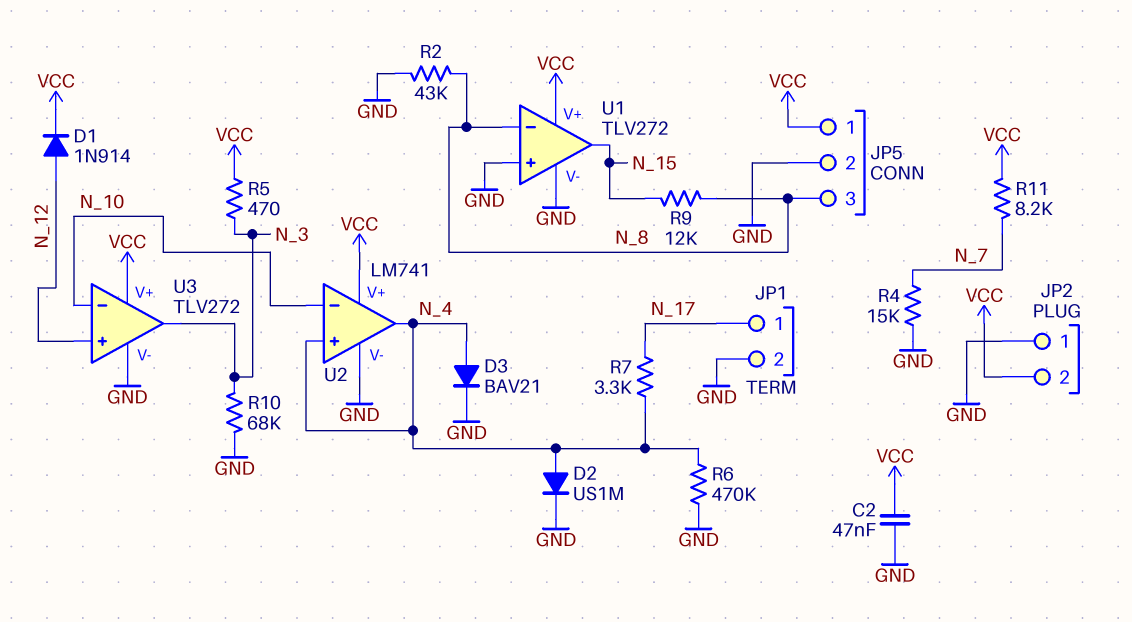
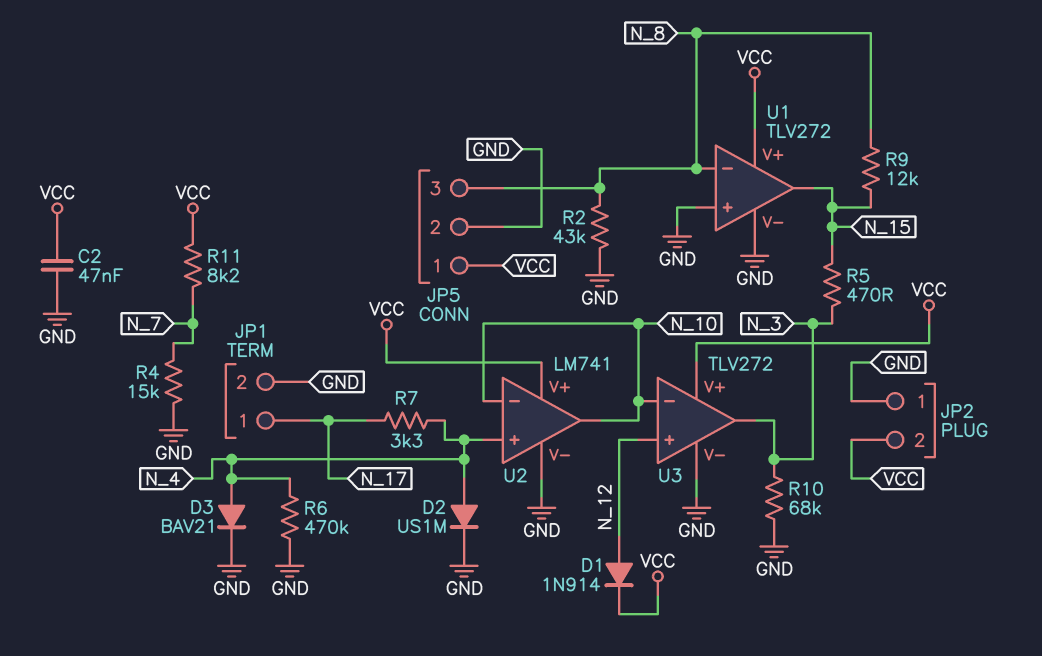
R5: 470 (N_3, VCC) -> 470 (N_3, N_15)
U2 pin out: N_4 -> N_10

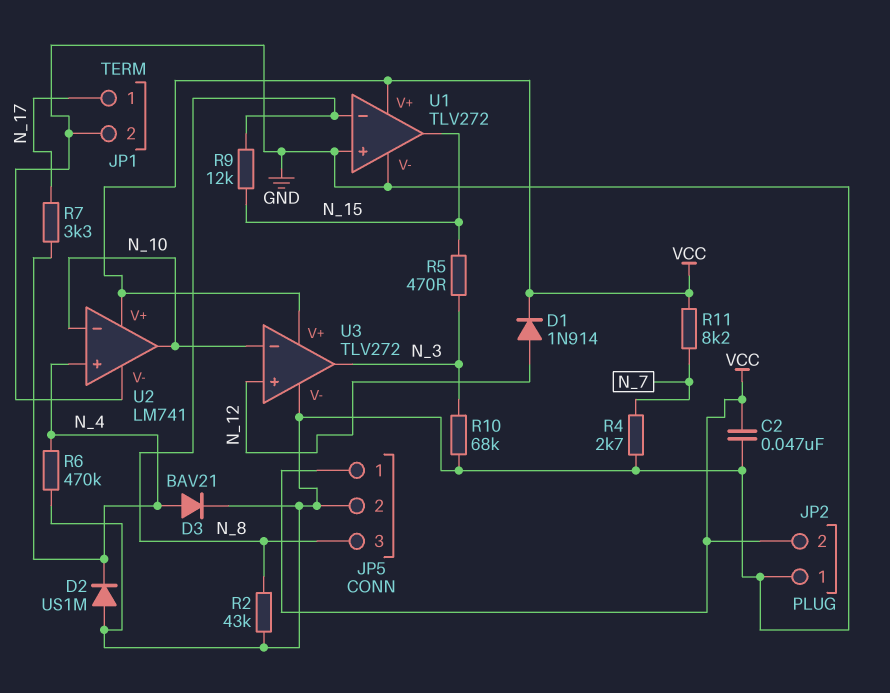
D2: diode US1M (A N_4, K GND) -> diode US1M (A GND, K N_4)
R4: 15k (GND, N_7) -> 2.7k (GND, N_7)

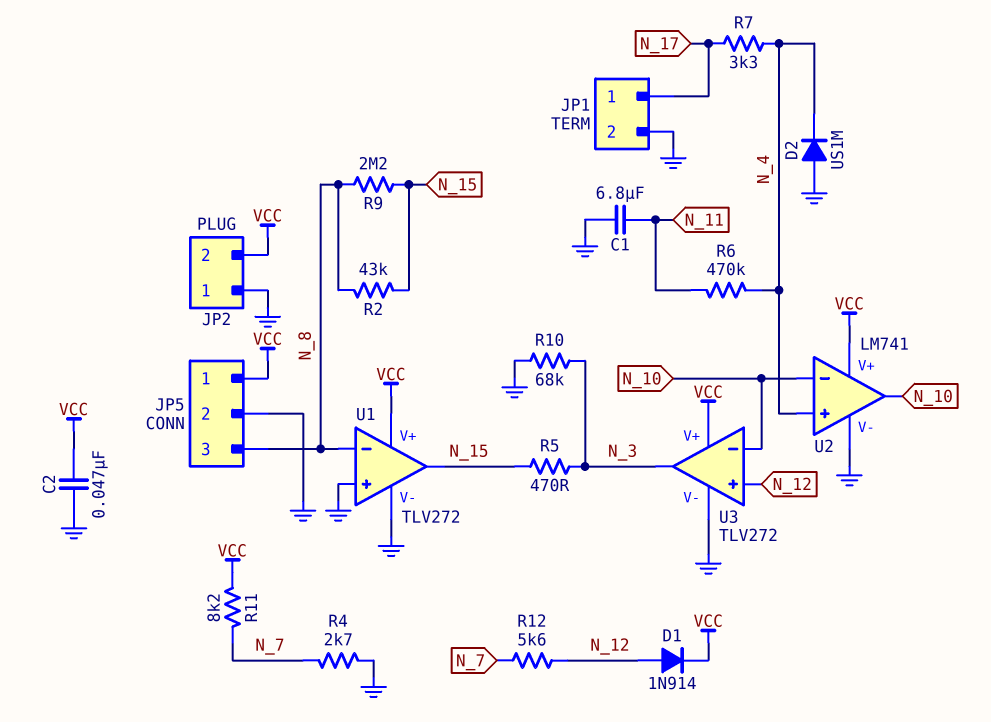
C1: none -> 6.8uF (GND, N_11)
D3: diode BAV21 (A N_4, K GND) -> none
R2: 43k (GND, N_8) -> 43k (N_8, N_15)
R6: 470k (GND, N_4) -> 470k (N_4, N_11)
R9: 12k (N_8, N_15) -> 2.2M (N_8, N_15)
R12: none -> 5.6k (N_7, N_12)

